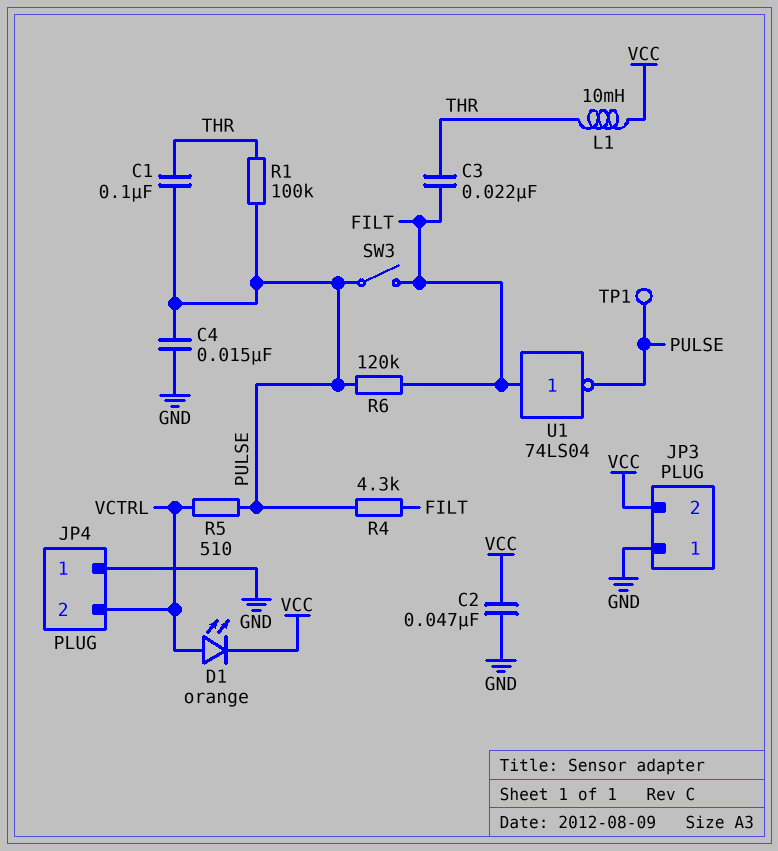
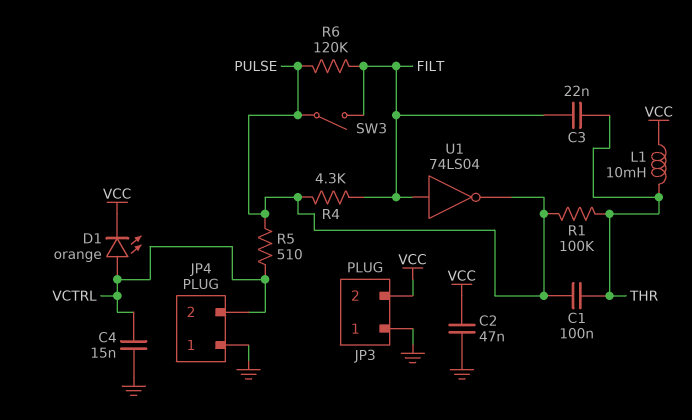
C4: 15nF (GND, PULSE) -> 15nF (GND, VCTRL)
TP1: test point (PULSE) -> none

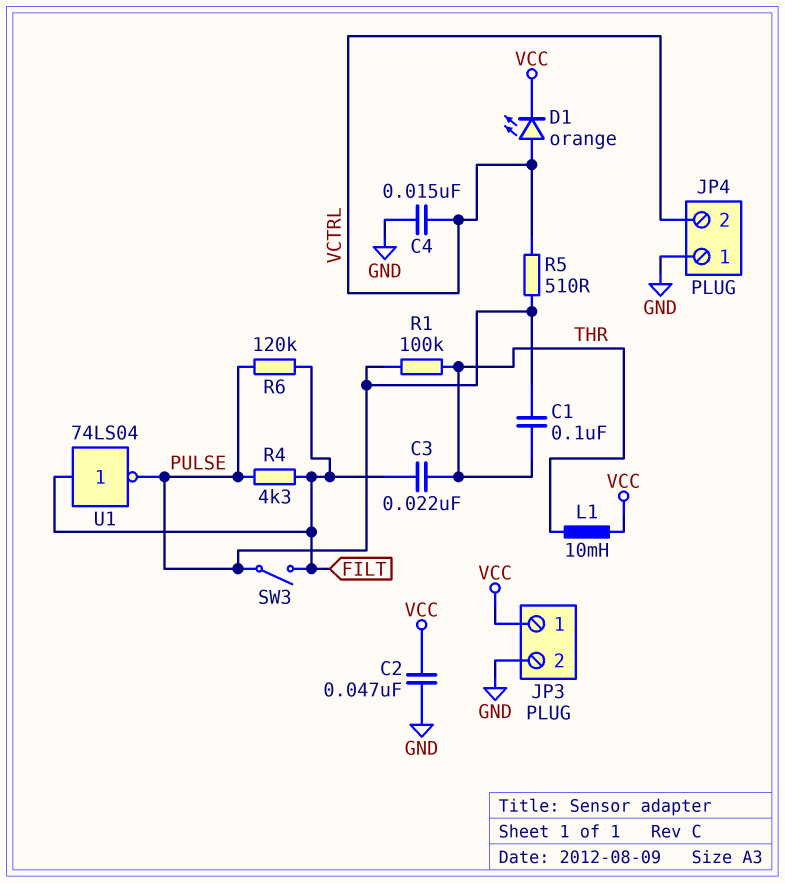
JP3 pin 1: GND -> VCC
JP3 pin 2: VCC -> GND

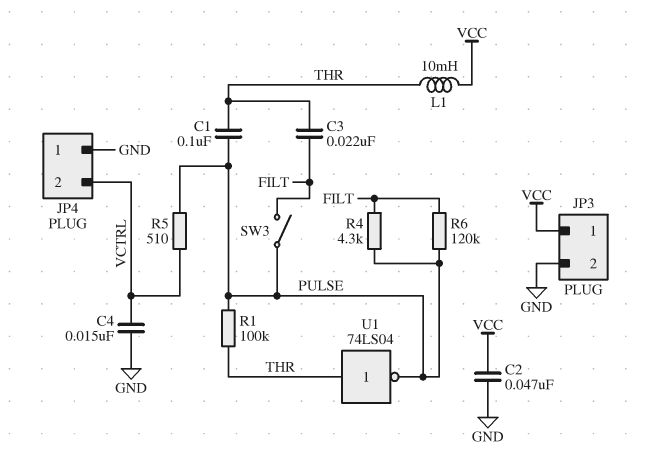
D1: LED orange (A VCTRL, K VCC) -> none
U1: NOT 74LS04 (in FILT, out PULSE) -> NOT 74LS04 (in THR, out PULSE)

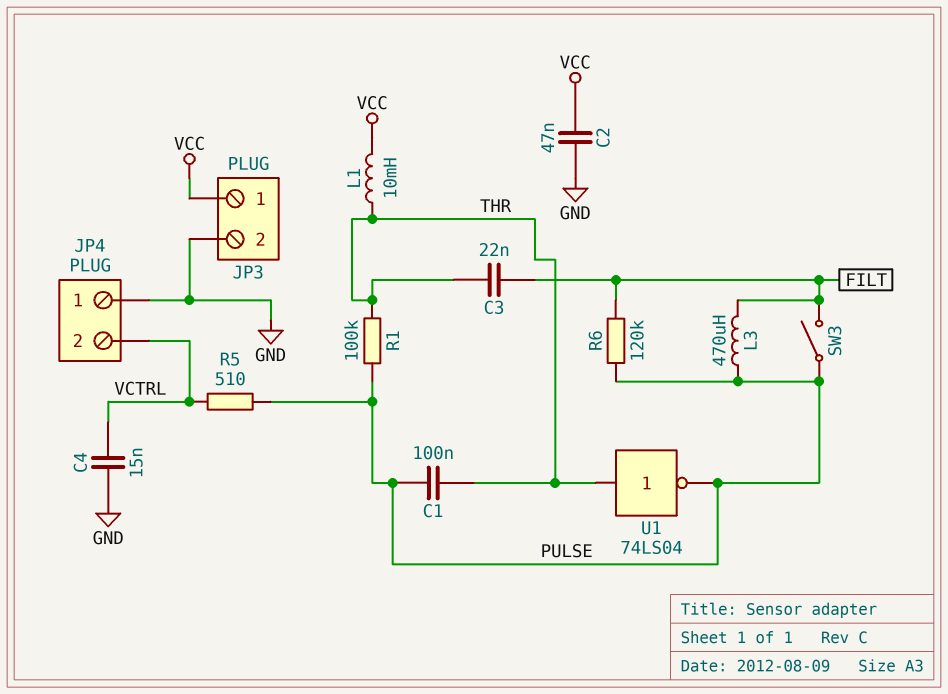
L3: none -> 470uH (FILT, PULSE)
R4: 4.3k (FILT, PULSE) -> none

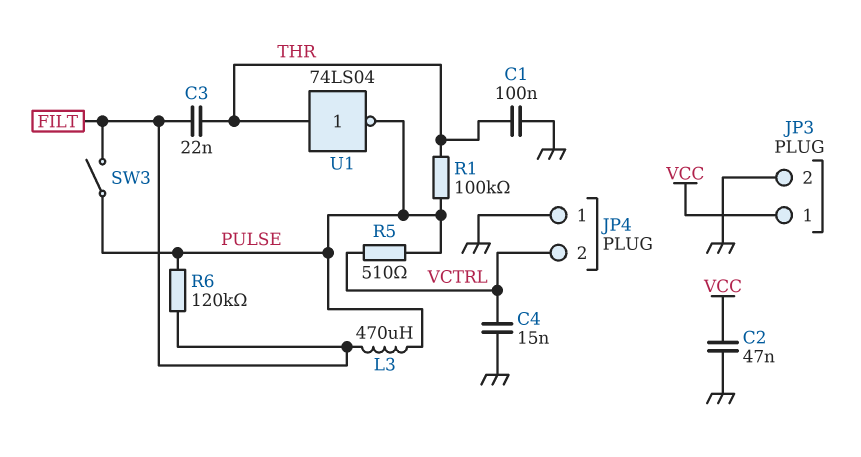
C1: 100nF (PULSE, THR) -> 100nF (GND, THR)
L1: 10mH (THR, VCC) -> none

